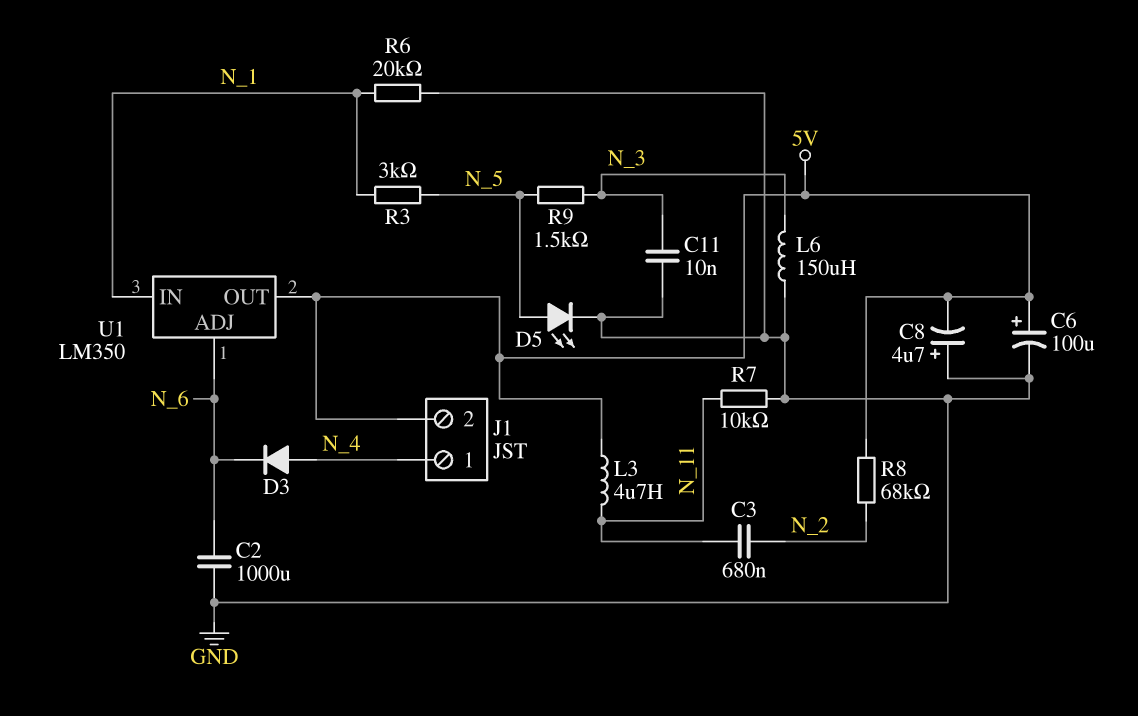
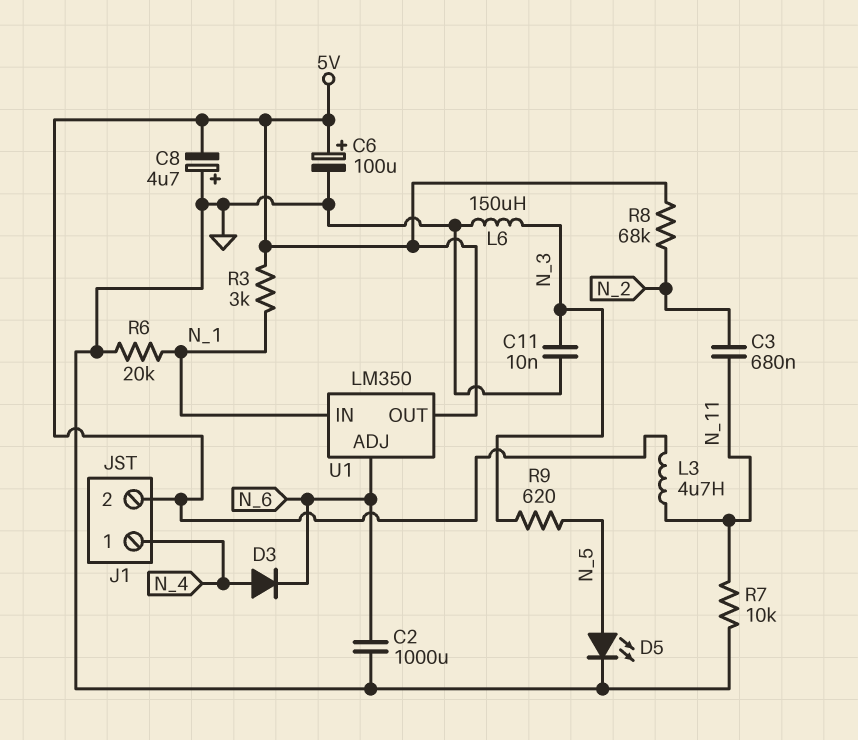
R3: 3k (N_1, N_5) -> 3k (5V, N_1)
R9: 1.5k (N_3, N_5) -> 620 (N_3, N_5)

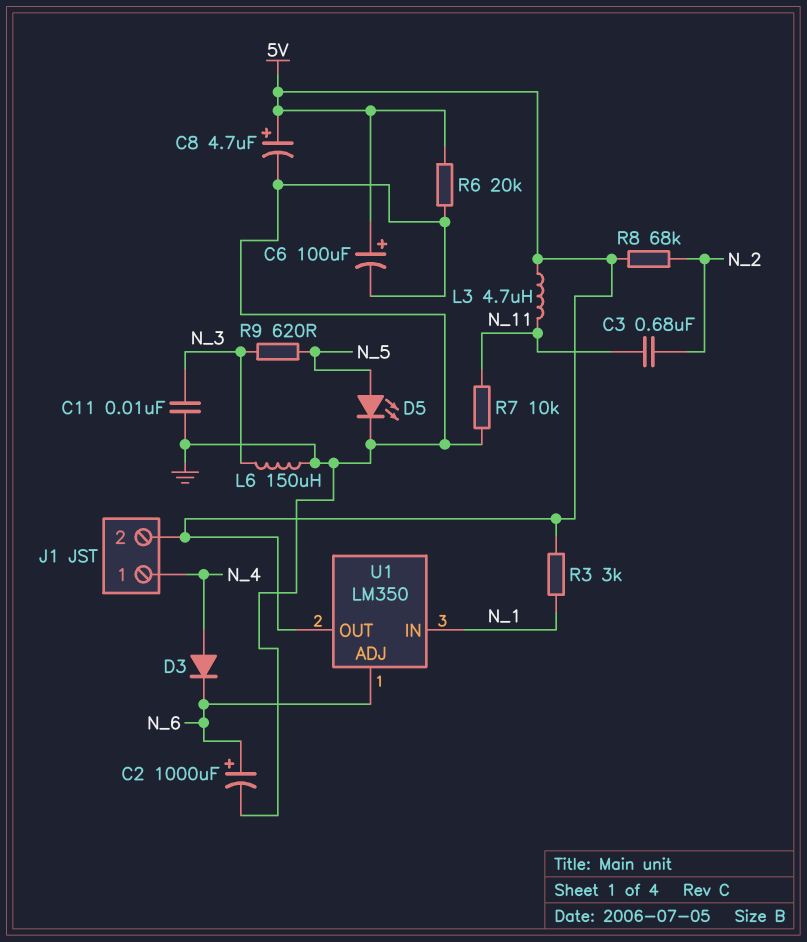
C2: 1000uF (GND, N_6) -> 1000uF (plus N_6, minus GND)
C8: 4.7uF (plus GND, minus 5V) -> 4.7uF (plus 5V, minus GND)
R6: 20k (GND, N_1) -> 20k (5V, GND)

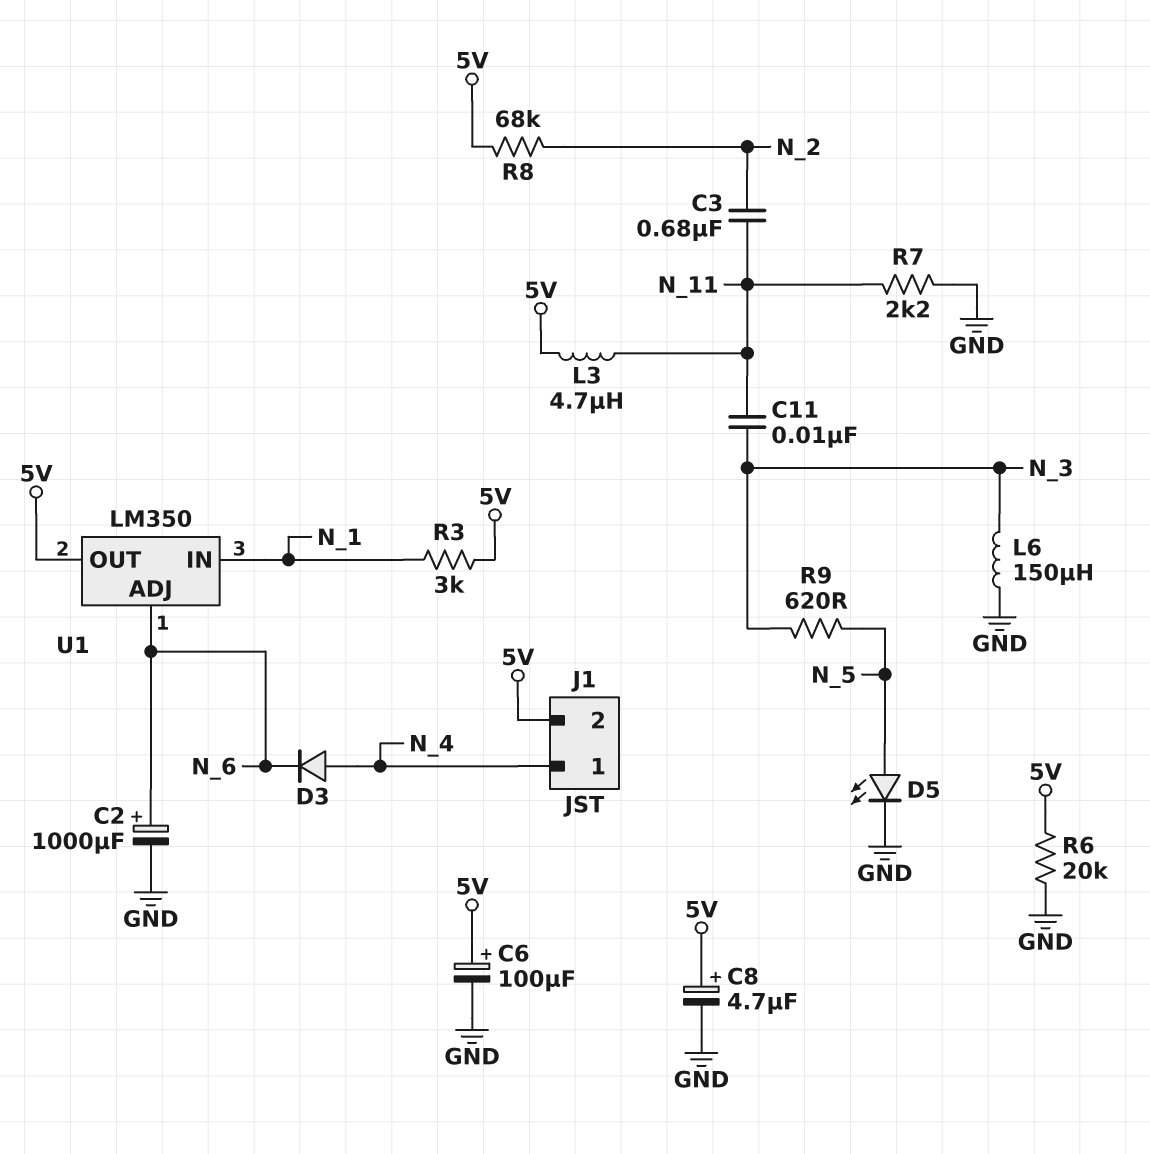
C11: 10nF (GND, N_3) -> 10nF (N_3, N_11)
R7: 10k (GND, N_11) -> 2.2k (GND, N_11)

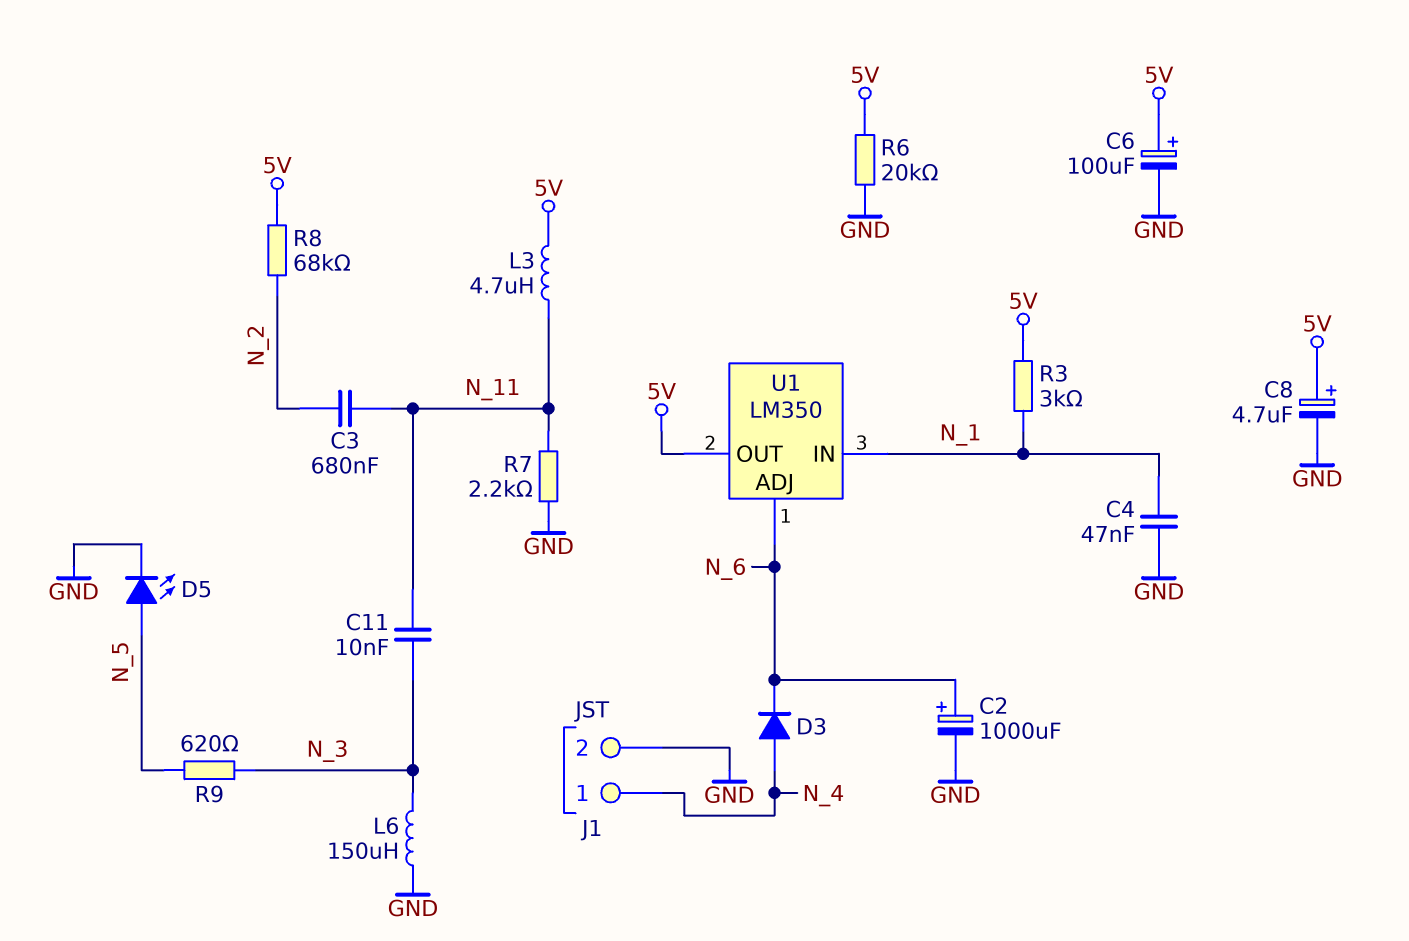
C4: none -> 47nF (GND, N_1)
J1 pin 2: 5V -> GND

